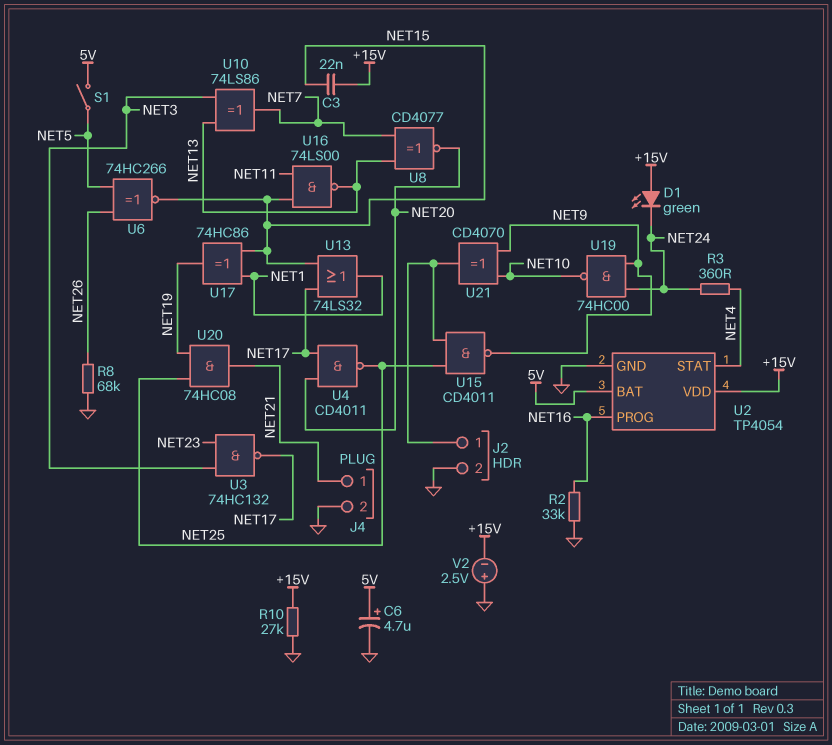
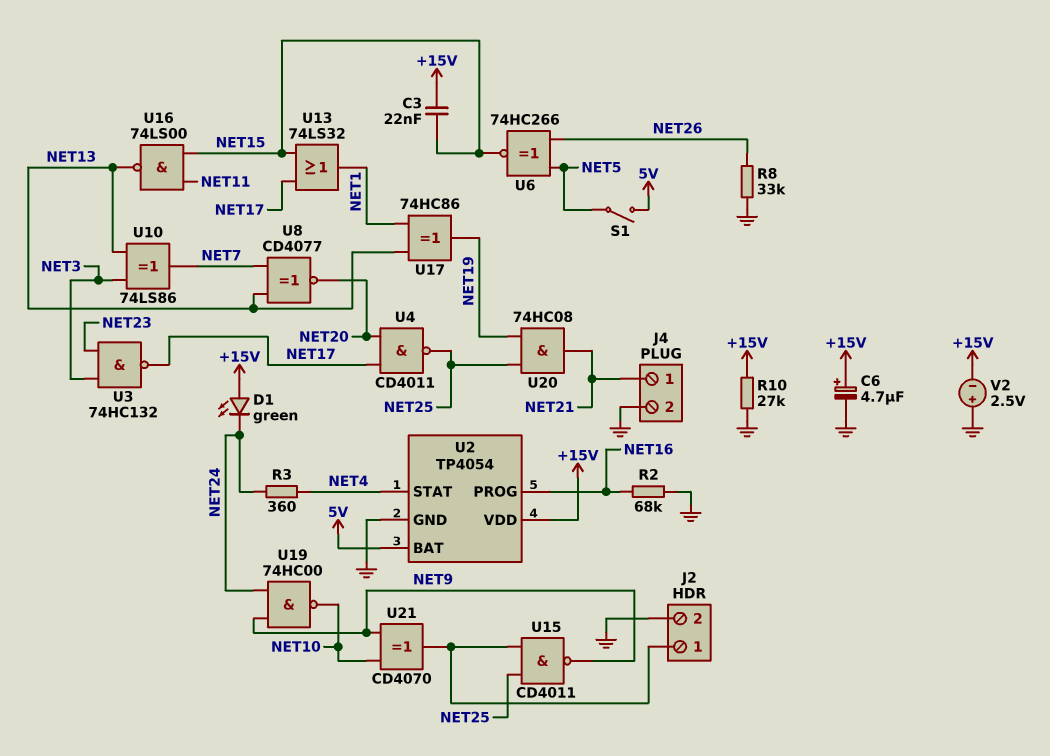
C6: 4.7uF (plus 5V, minus GND) -> 4.7uF (plus +15V, minus GND)
R2: 33k (GND, NET16) -> 68k (GND, NET16)
R8: 68k (GND, NET26) -> 33k (GND, NET26)
U17: XOR 74HC86 (in NET1, in NET15, out NET19) -> XOR 74HC86 (in NET1, in NET13, out NET19)

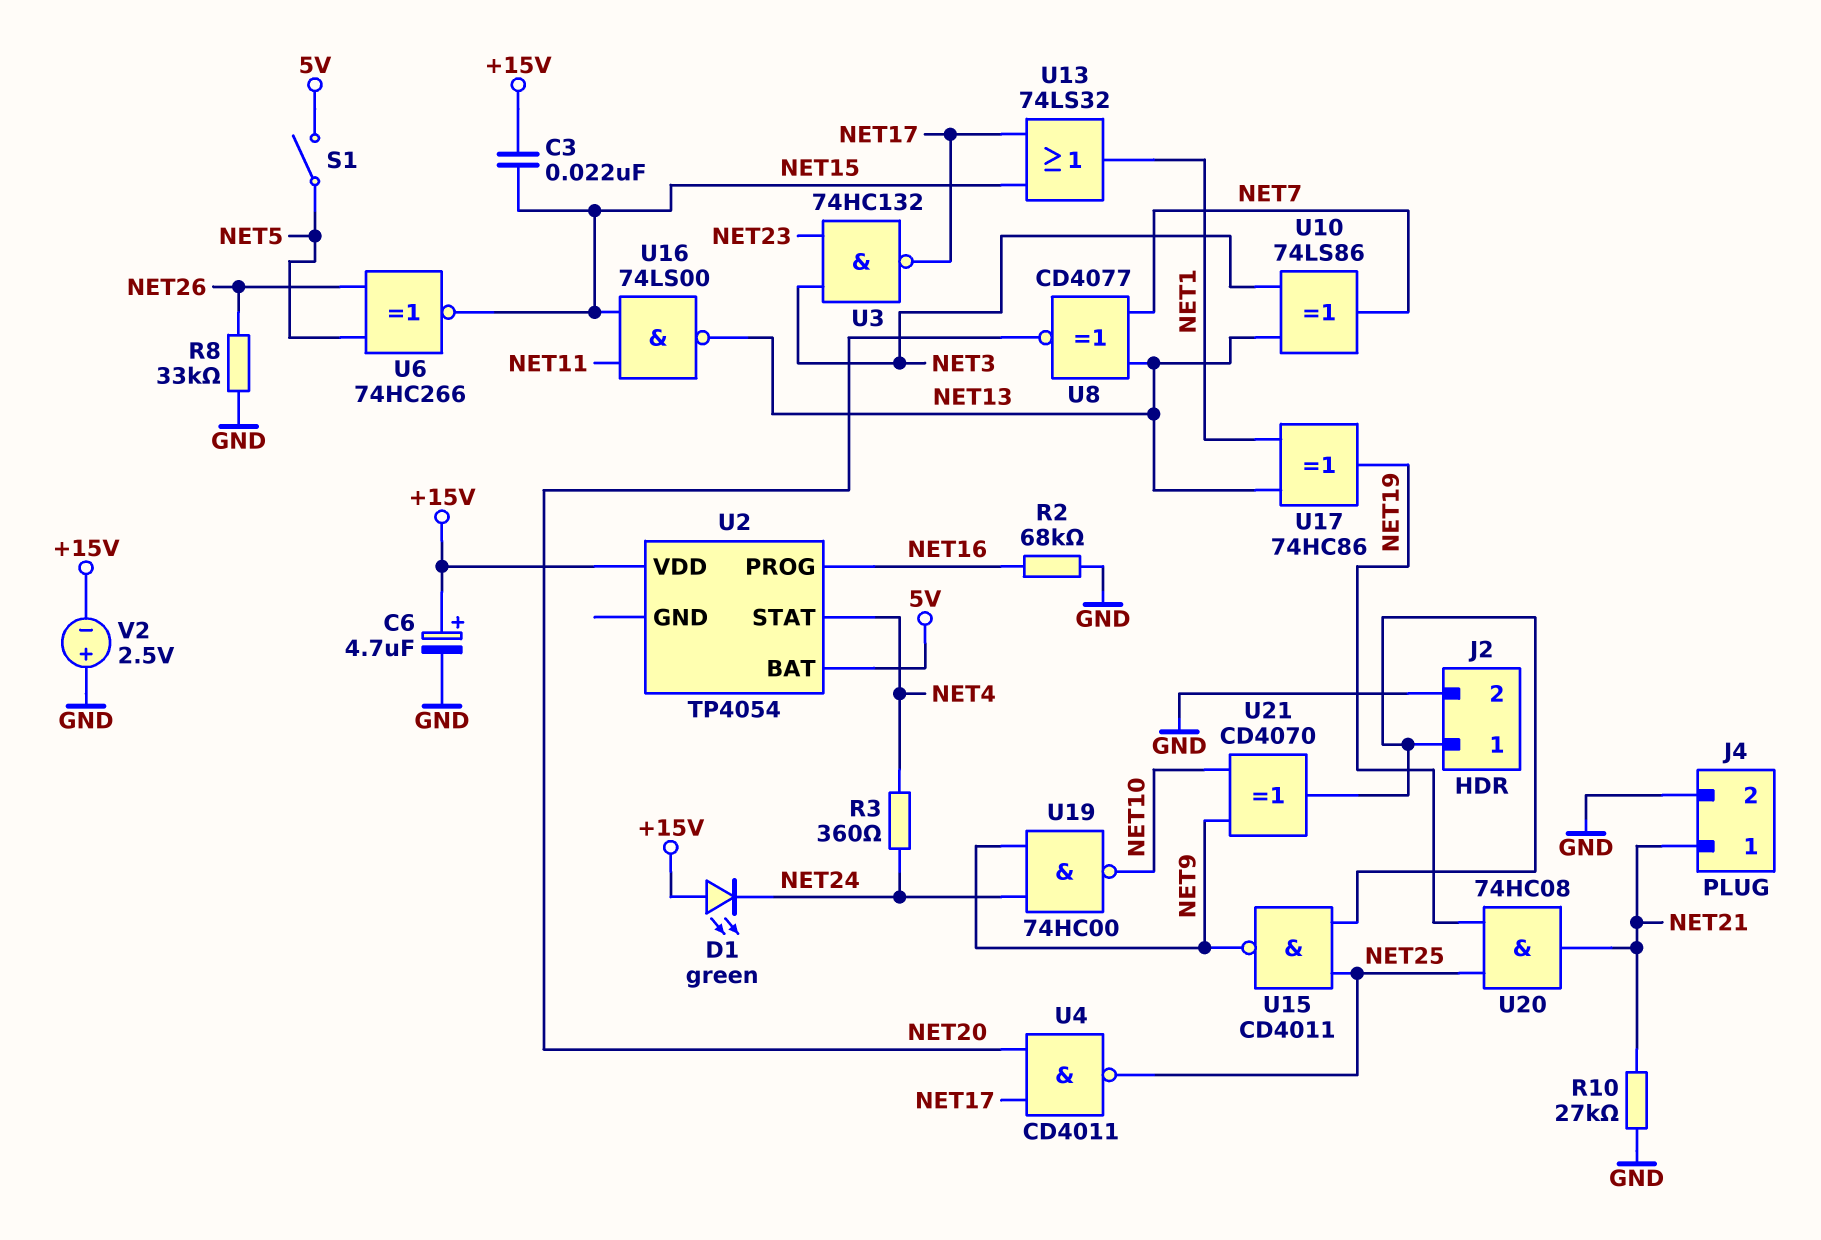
R10: 27k (+15V, GND) -> 27k (GND, NET21)
U2 pin GND: GND -> none

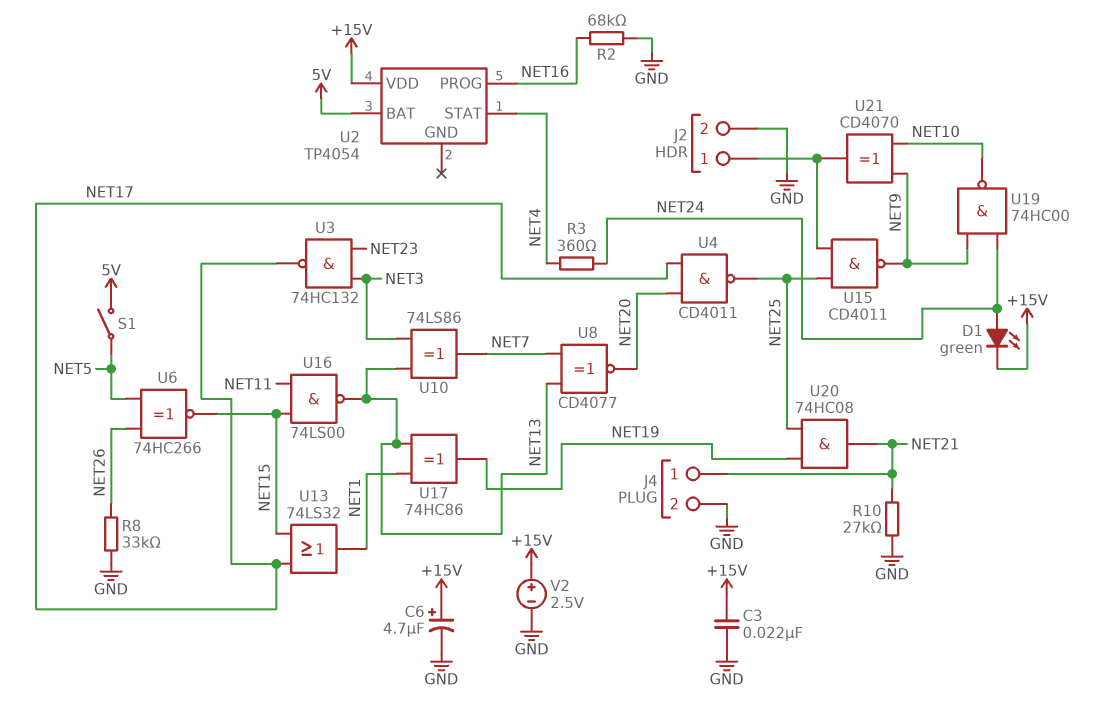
C3: 22nF (+15V, NET15) -> 22nF (+15V, GND)
D1: LED green (A +15V, K NET24) -> LED green (A NET24, K +15V)
V2: 2.5V (plus GND, minus +15V) -> 2.5V (plus +15V, minus GND)

